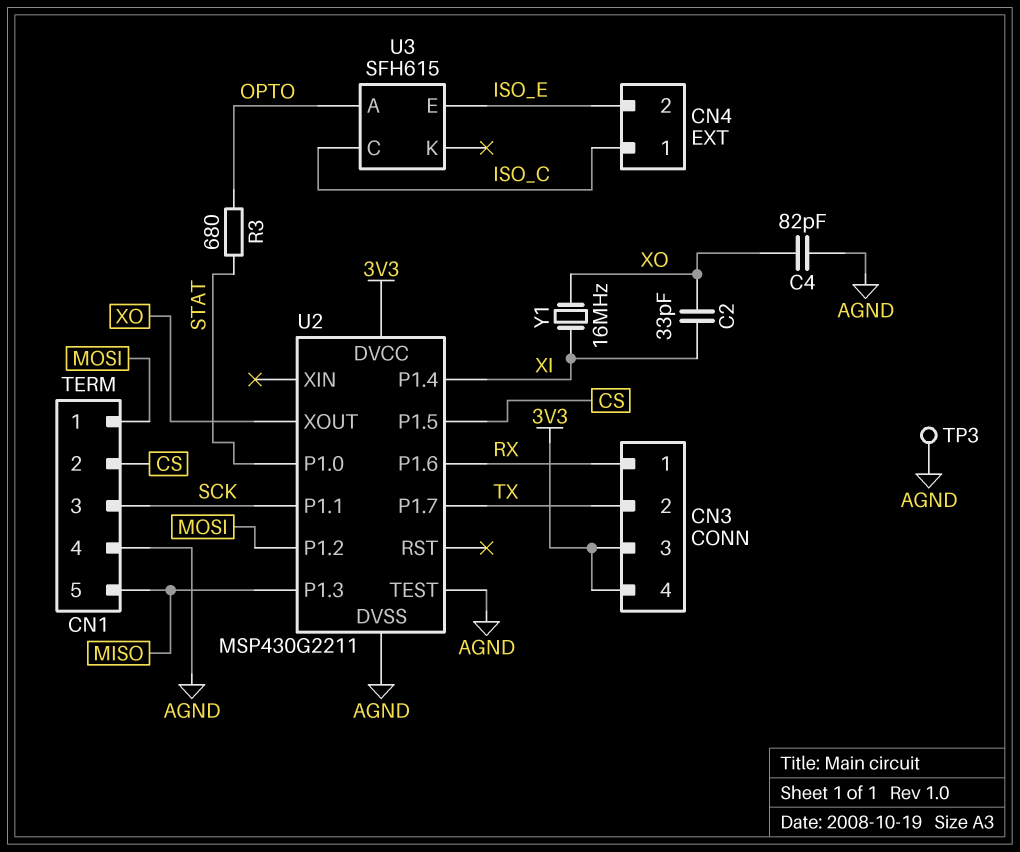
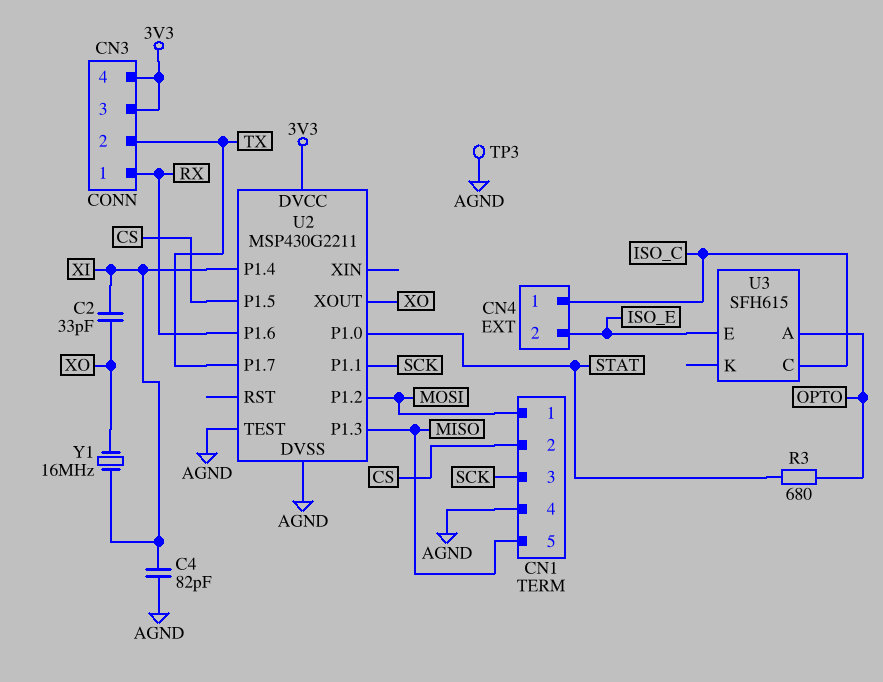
C4: 82pF (AGND, XO) -> 82pF (AGND, XI)

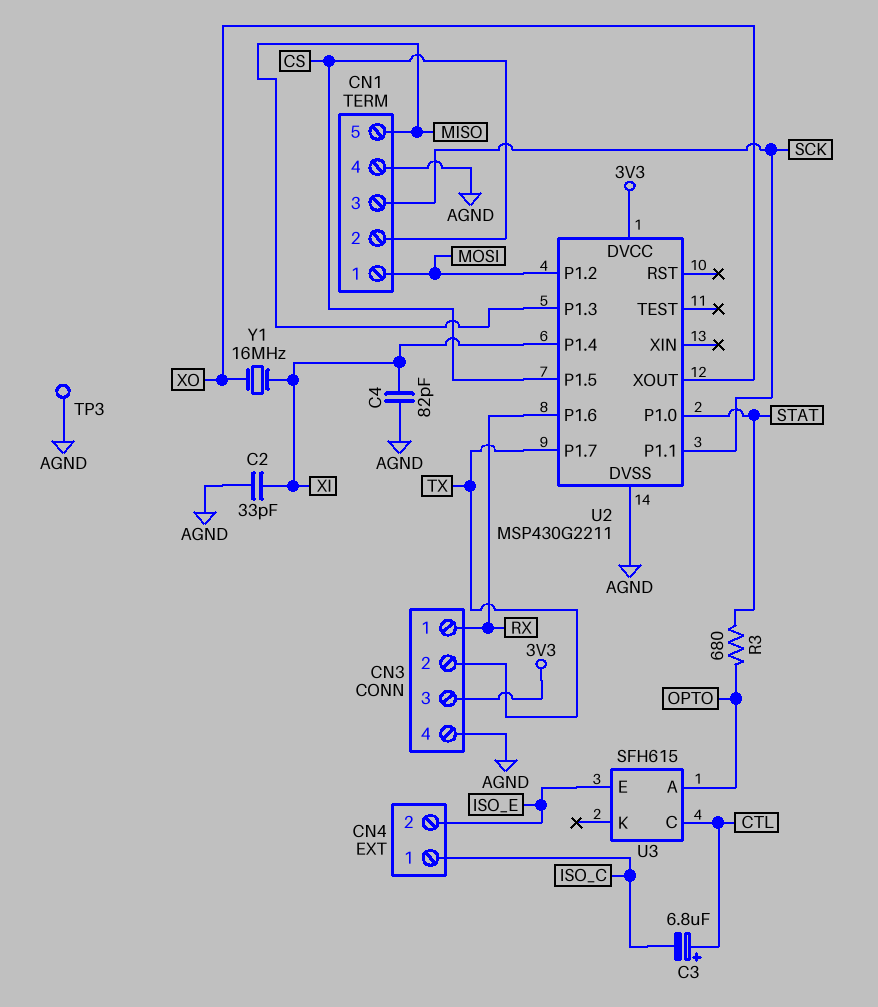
C2: 33pF (XI, XO) -> 33pF (AGND, XI)
C3: none -> 6.8uF (plus CTL, minus ISO_C)
CN3 pin 4: 3V3 -> AGND
U2 pin TEST: AGND -> none
U3 pin C: ISO_C -> CTL

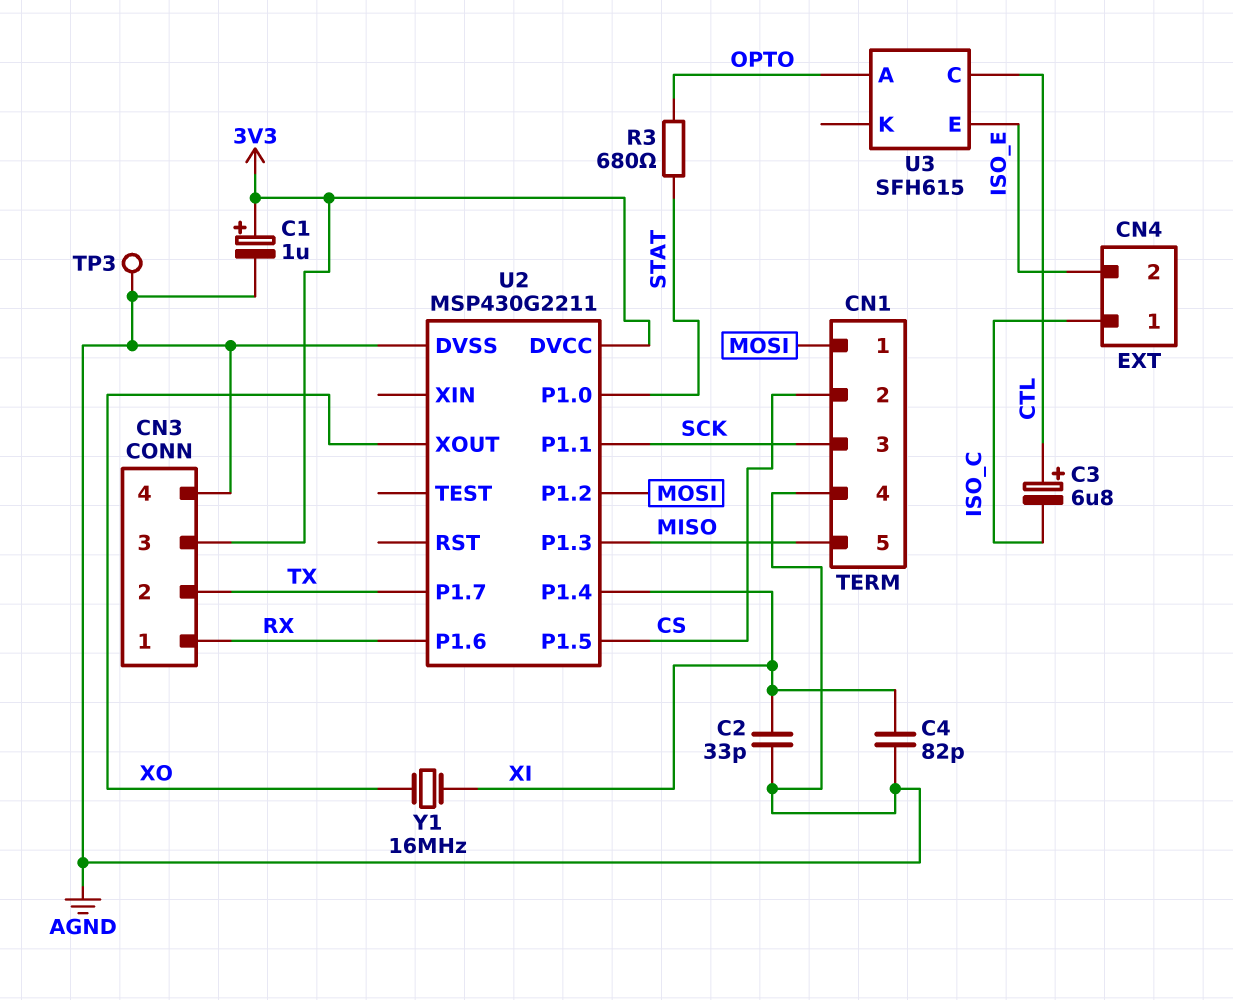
C1: none -> 1uF (plus 3V3, minus AGND)

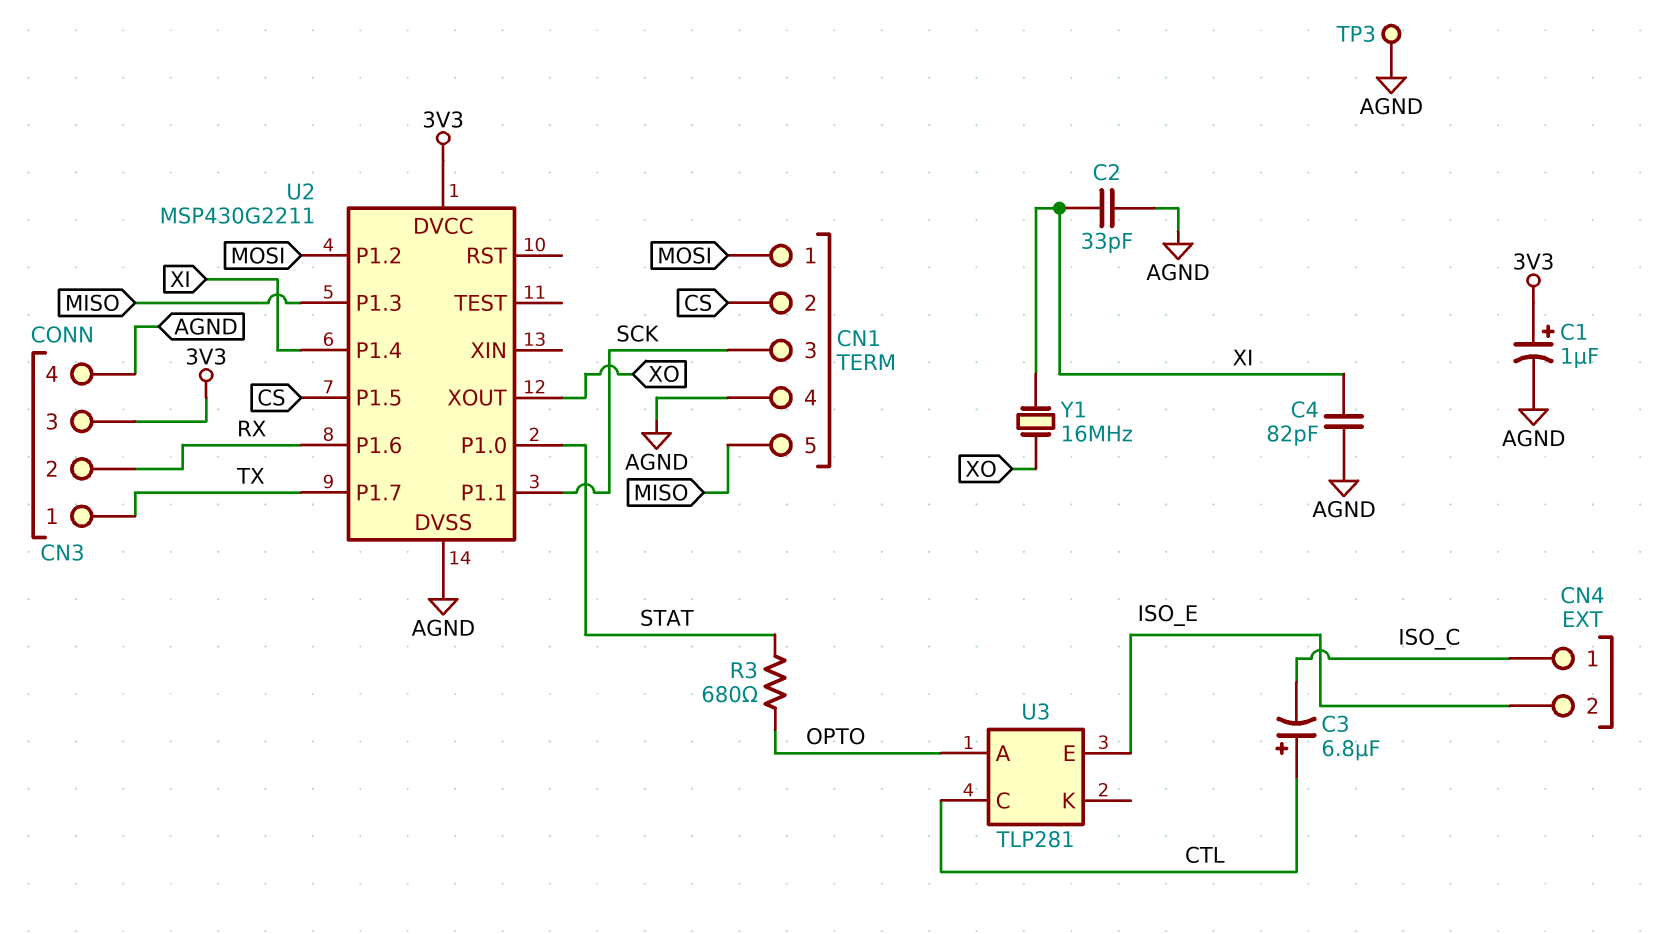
CN3 pin 1: RX -> TX
CN3 pin 2: TX -> RX
U3: SFH615 -> TLP281

